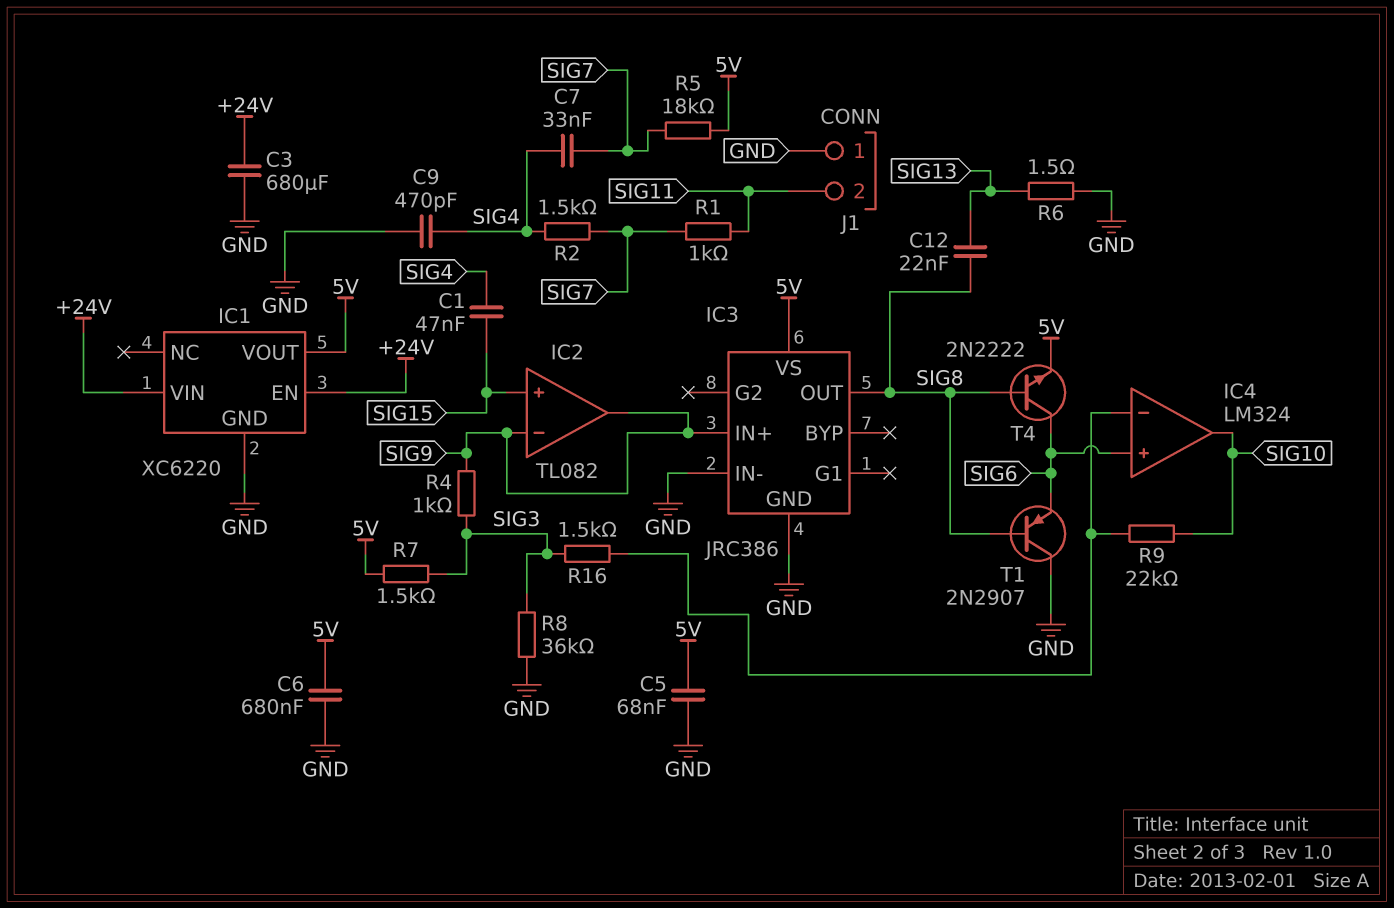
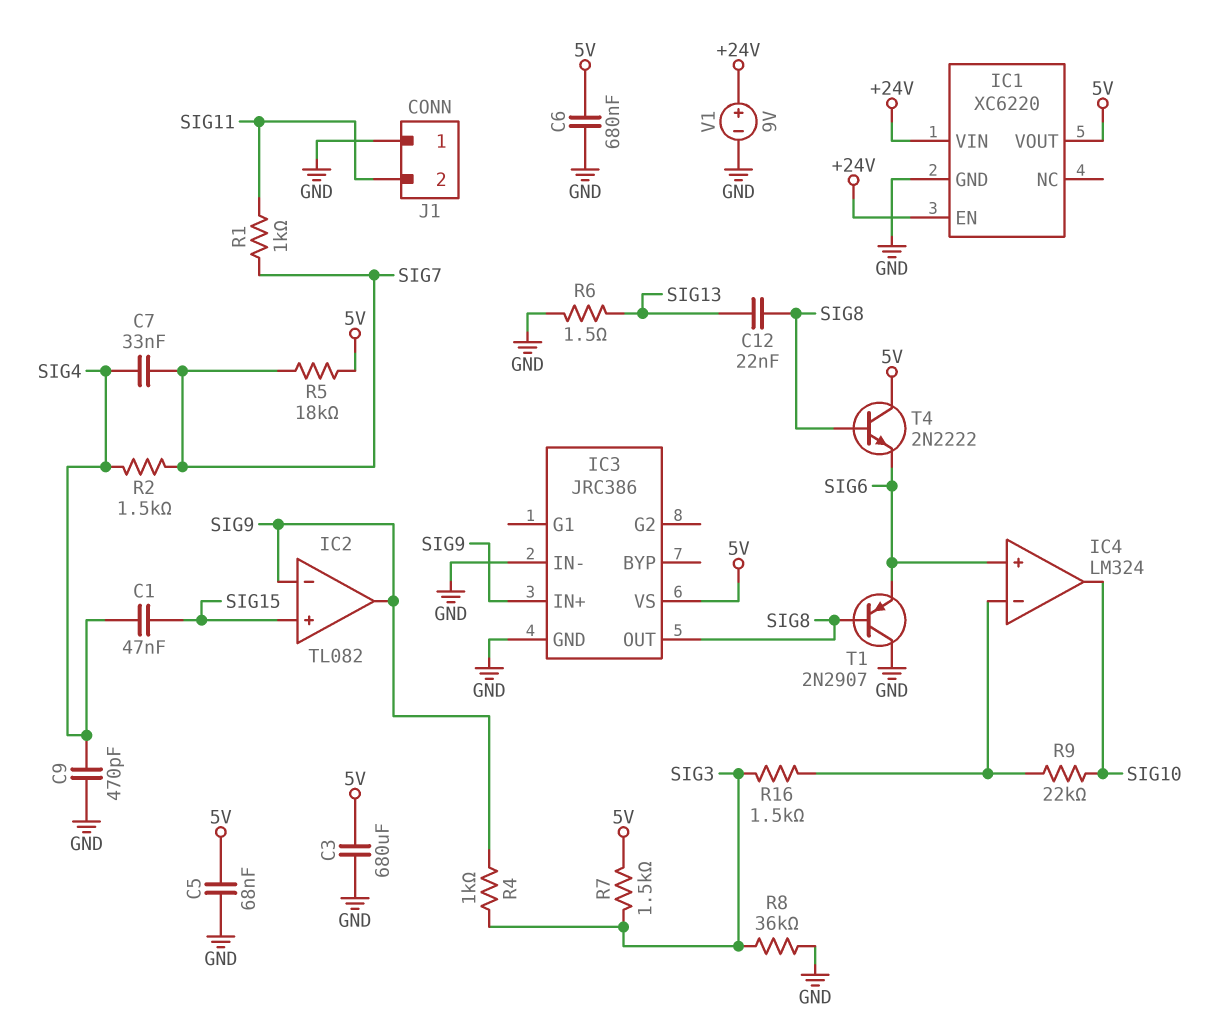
C3: 680uF (+24V, GND) -> 680uF (5V, GND)
T4: NPN 2N2222 (B SIG8, C SIG6, E 5V) -> NPN 2N2222 (B SIG8, C 5V, E SIG6)
V1: none -> 9V (plus +24V, minus GND)

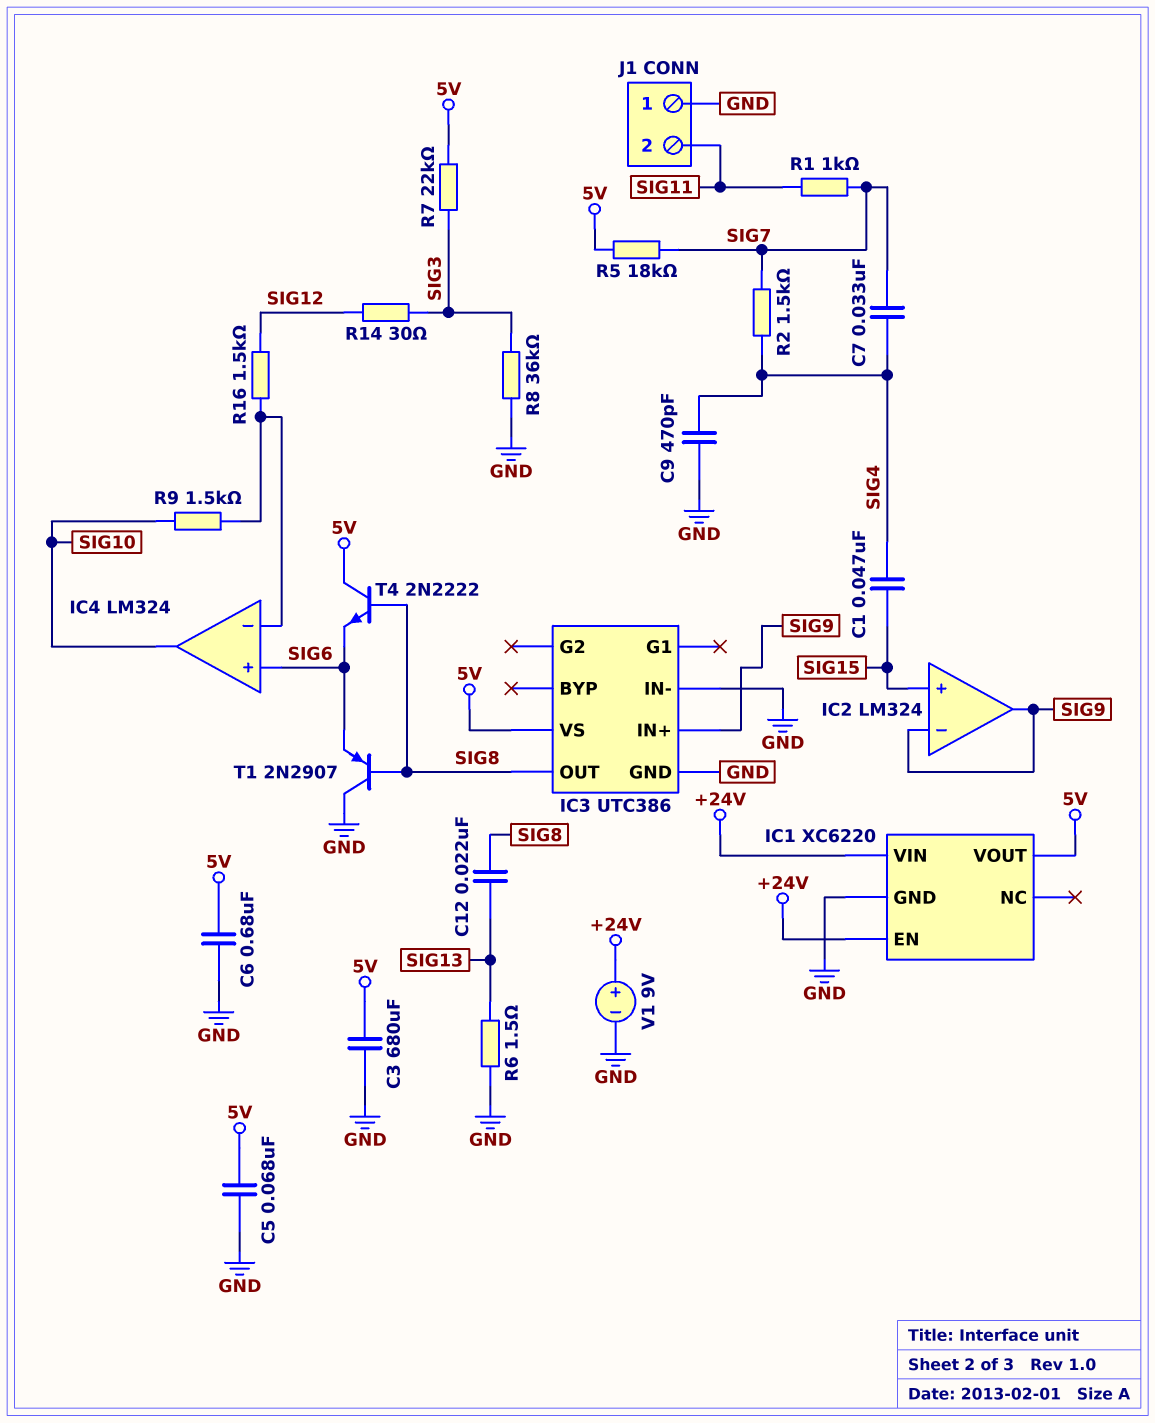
IC2: TL082 -> LM324
IC3: JRC386 -> UTC386
R4: 1k (SIG3, SIG9) -> none
R7: 1.5k (5V, SIG3) -> 22k (5V, SIG3)
R9: 22k (IC4/in-, SIG10) -> 1.5k (IC4/in-, SIG10)
R14: none -> 30 (SIG3, SIG12)
R16: 1.5k (IC4/in-, SIG3) -> 1.5k (IC4/in-, SIG12)

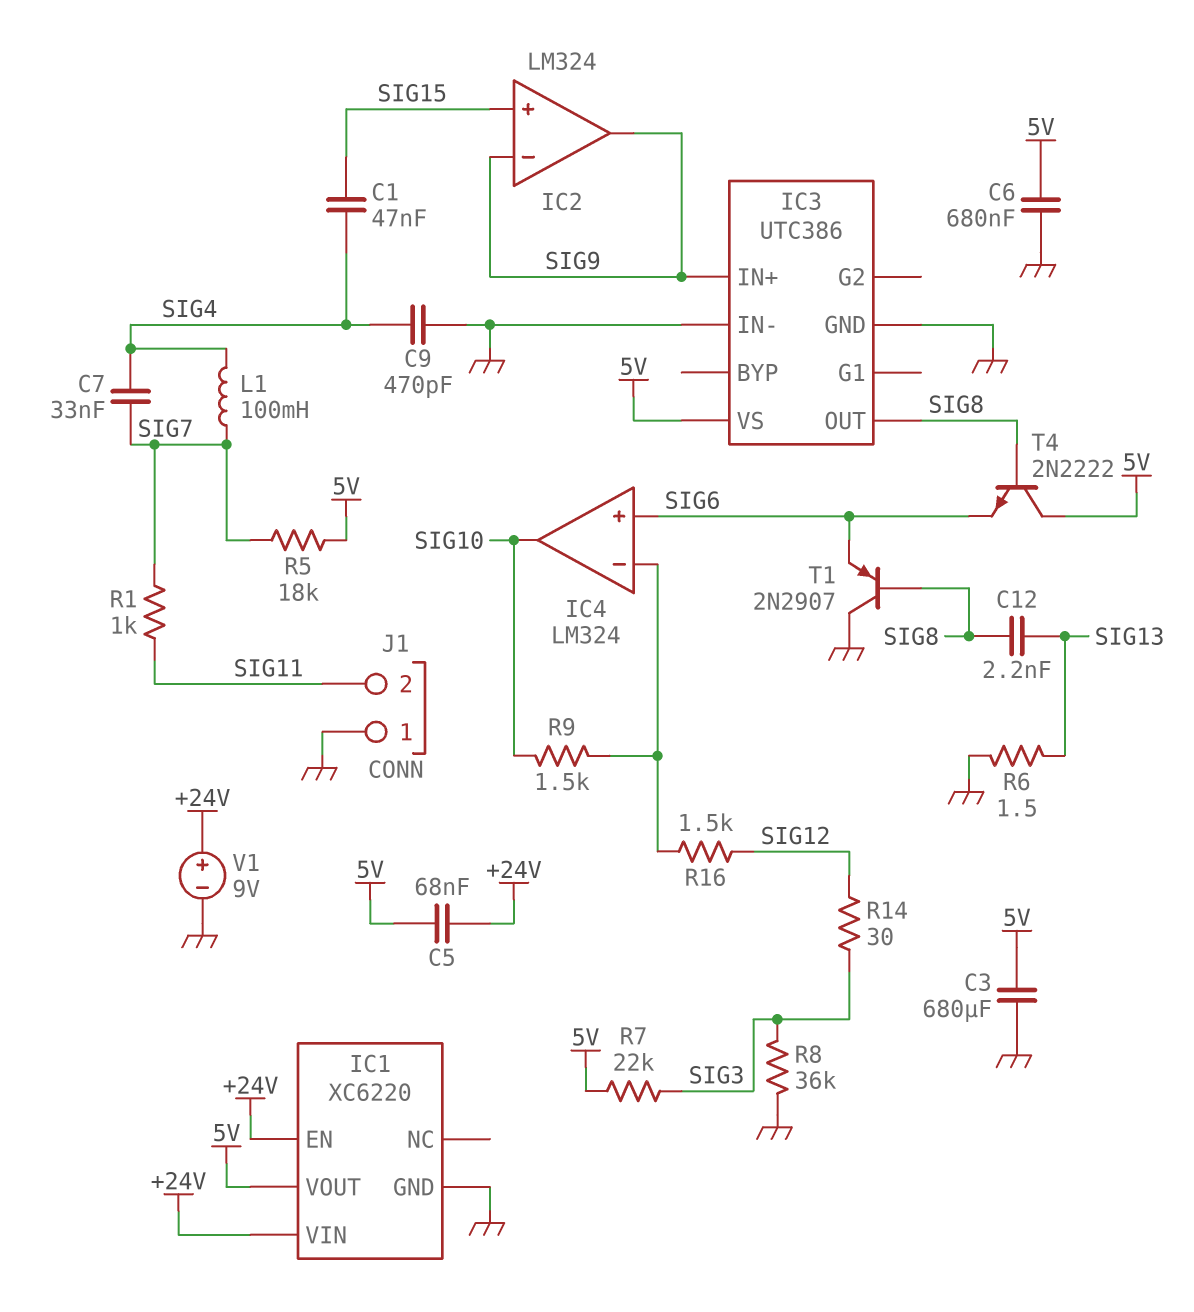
C5: 68nF (5V, GND) -> 68nF (+24V, 5V)
C12: 22nF (SIG8, SIG13) -> 2.2nF (SIG8, SIG13)
L1: none -> 100mH (SIG4, SIG7)
R2: 1.5k (SIG4, SIG7) -> none

